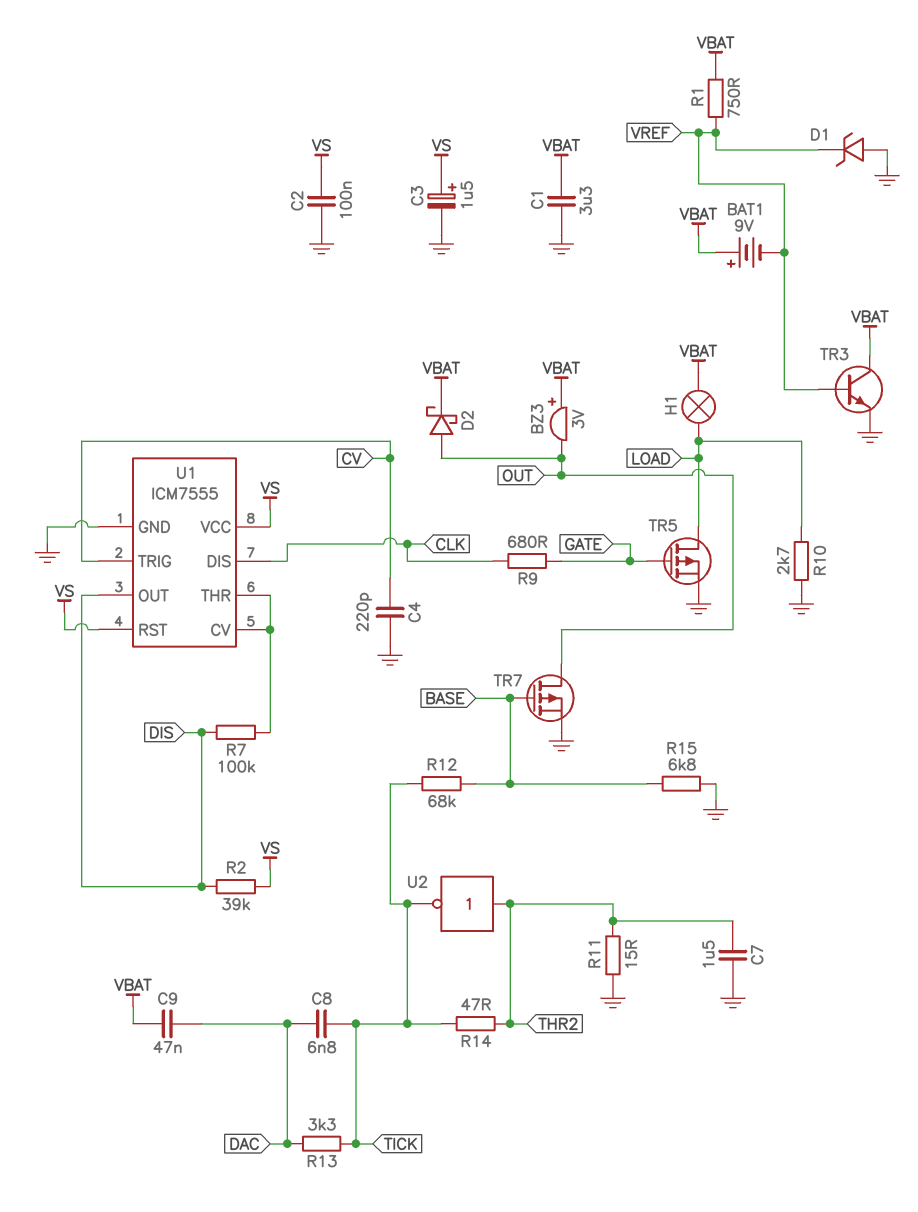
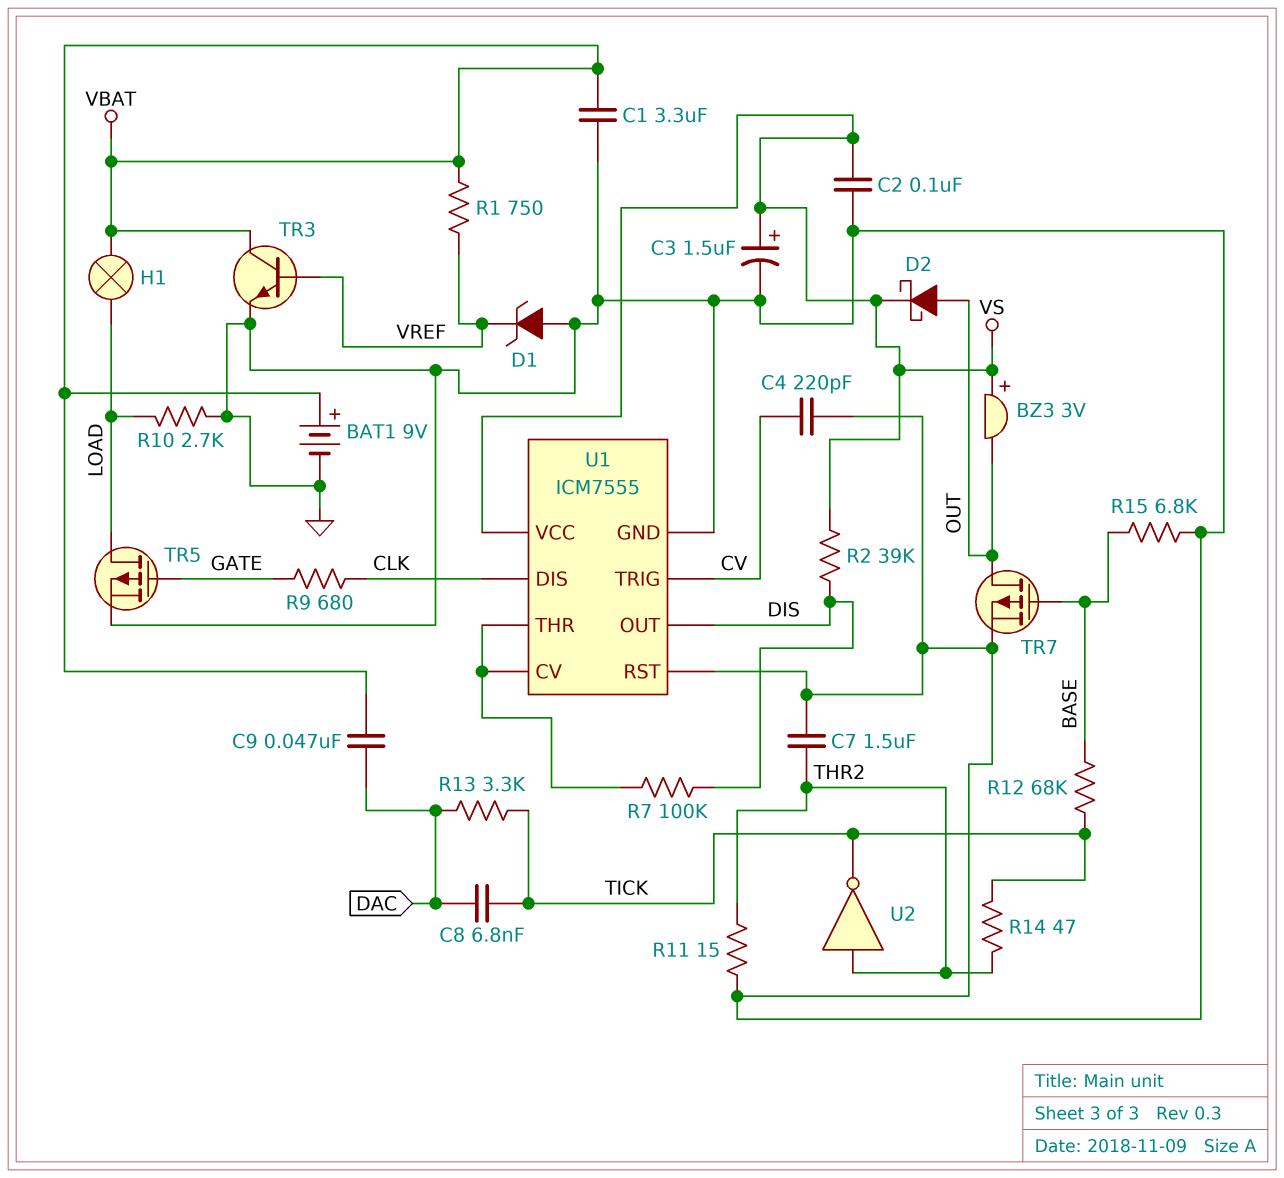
BAT1: 9V (plus VBAT, minus VREF) -> 9V (plus VBAT, minus GND)
BZ3: buzzer 3V (plus VBAT, minus OUT) -> buzzer 3V (plus VS, minus OUT)
D2: schottky (A OUT, K VBAT) -> schottky (A OUT, K VS)
U1 pin RST: VS -> GND

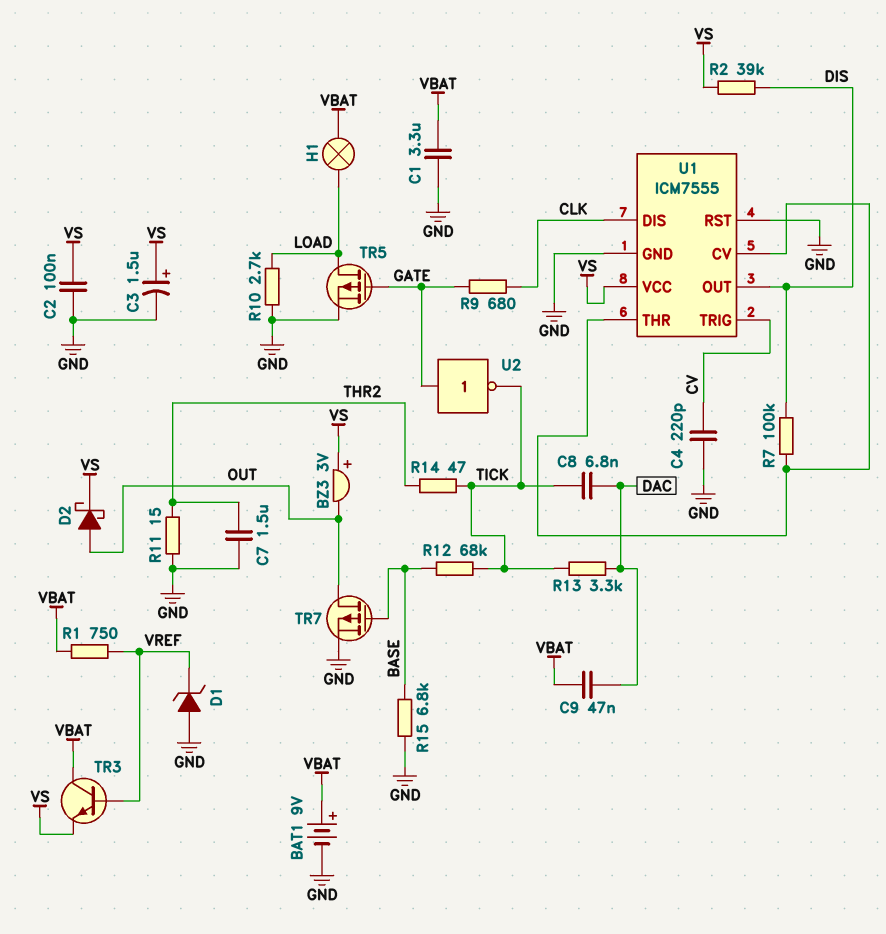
TR3: NPN (B VREF, C VBAT, E GND) -> NPN (B VREF, C VBAT, E VS)
U2: NOT (in THR2, out TICK) -> NOT (in GATE, out TICK)

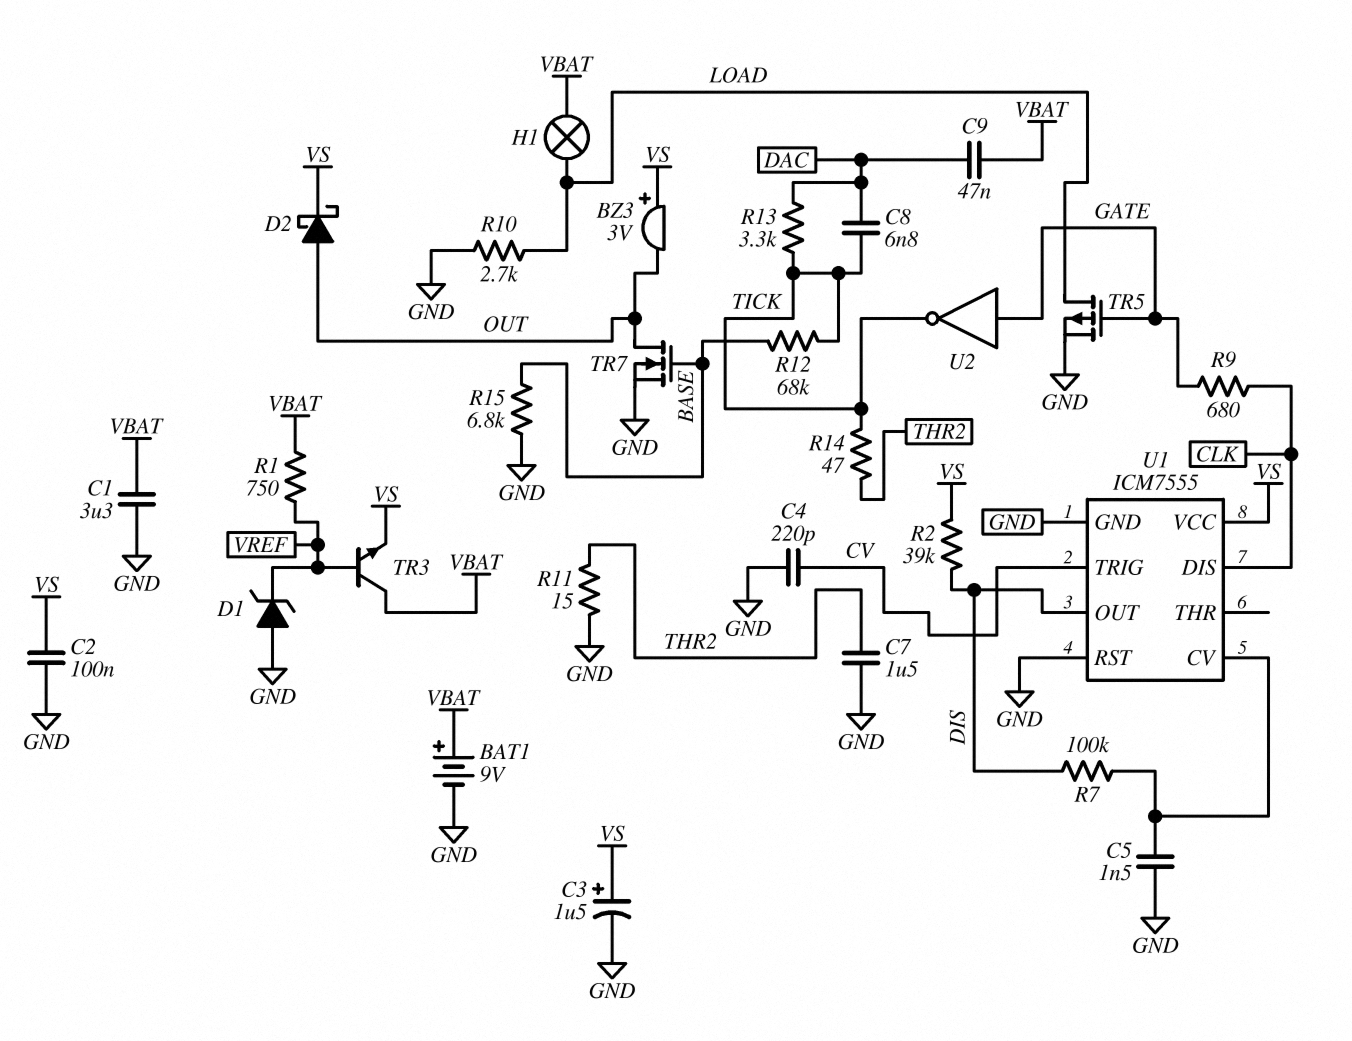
C5: none -> 1.5nF (GND, U1/CV)
TR7: PMOS (G BASE, D OUT, S GND) -> NMOS (G BASE, D OUT, S GND)
U1 pin THR: U1/CV -> none

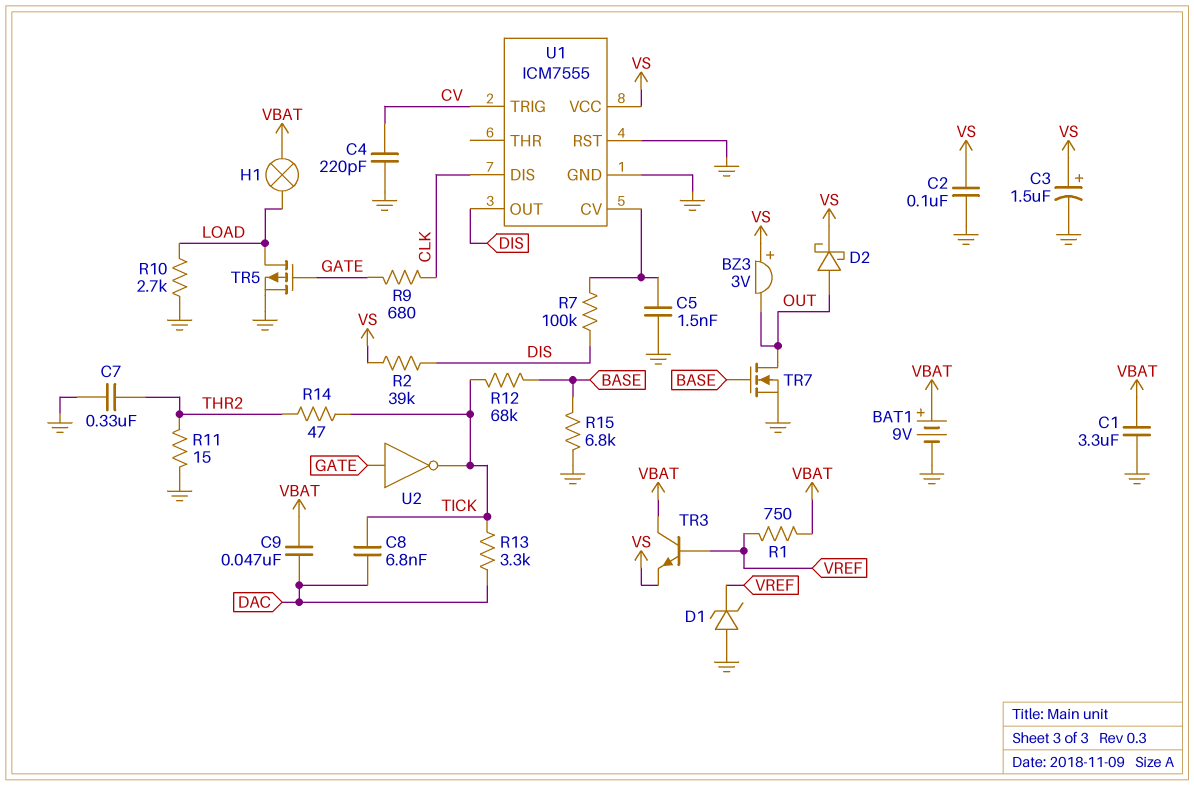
C7: 1.5uF (GND, THR2) -> 330nF (GND, THR2)

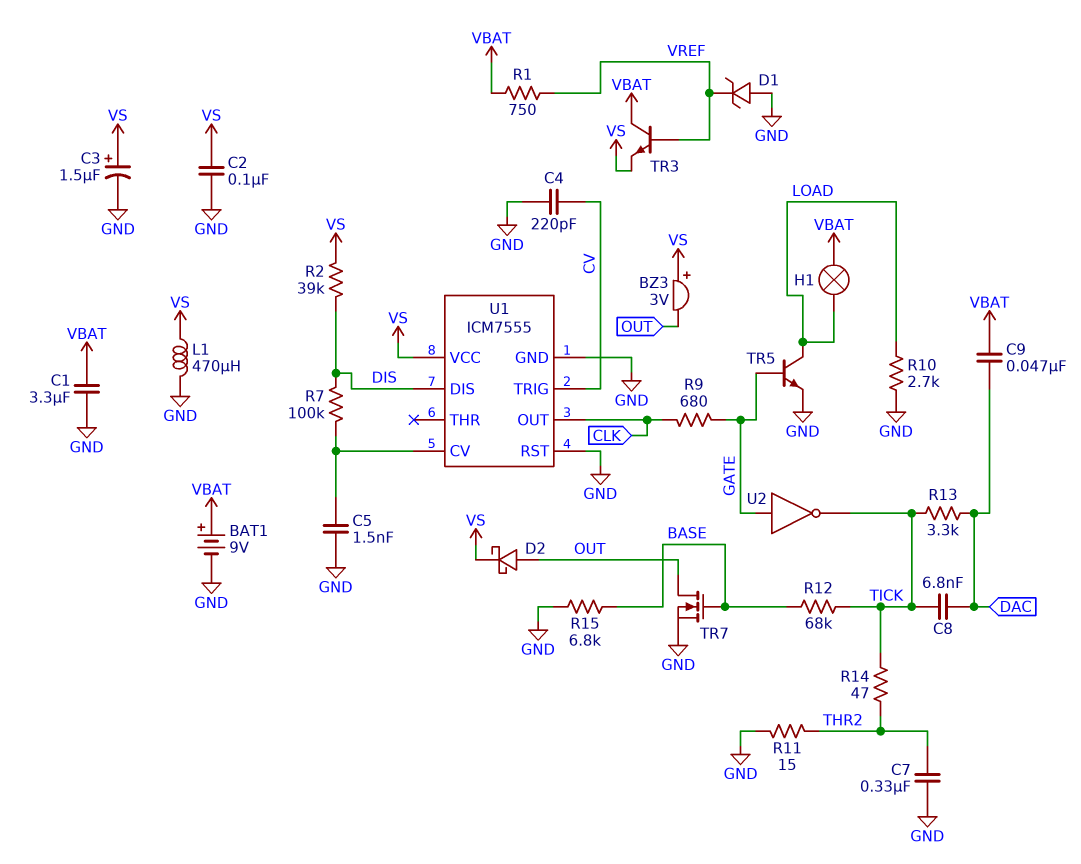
L1: none -> 470uH (GND, VS)
TR5: PMOS (G GATE, D LOAD, S GND) -> NPN (B GATE, C LOAD, E GND)
U1 pin DIS: CLK -> DIS
U1 pin OUT: DIS -> CLK

